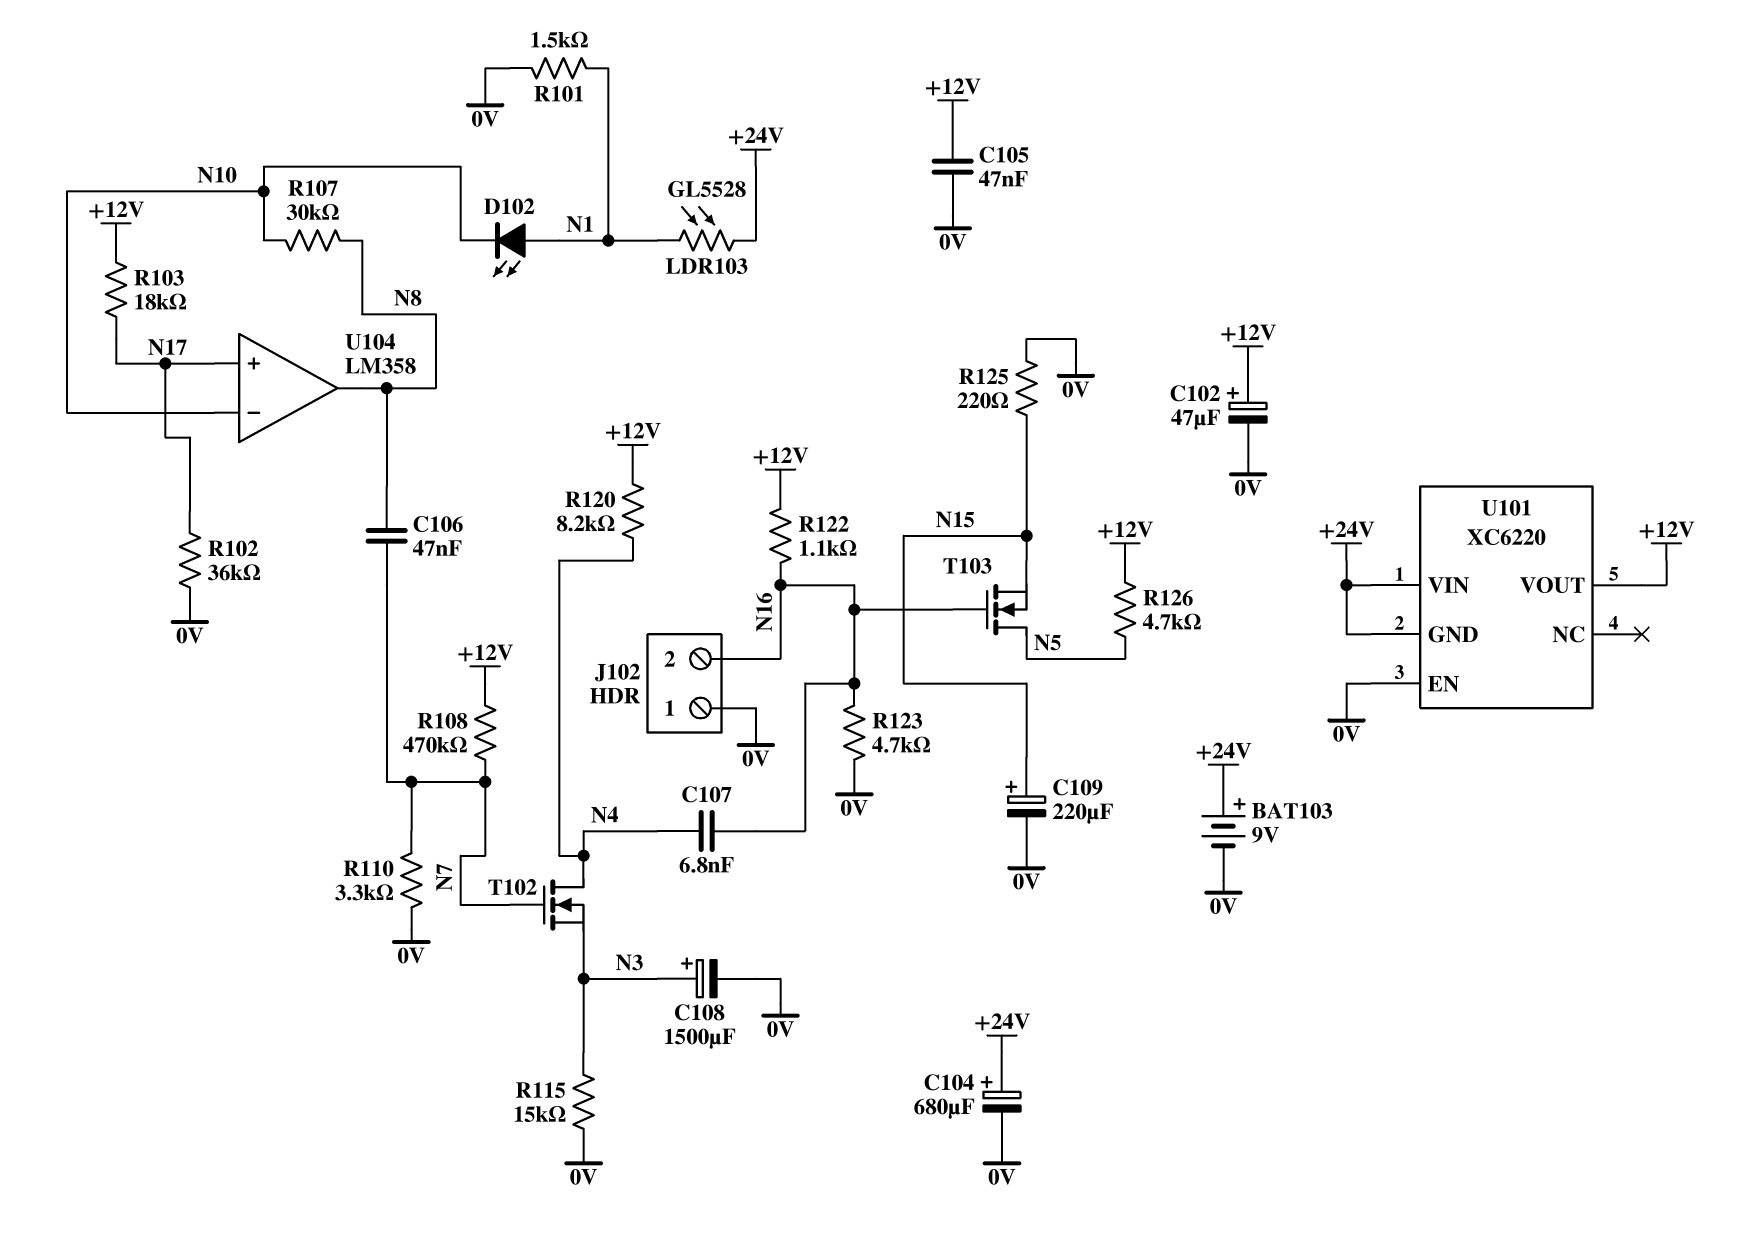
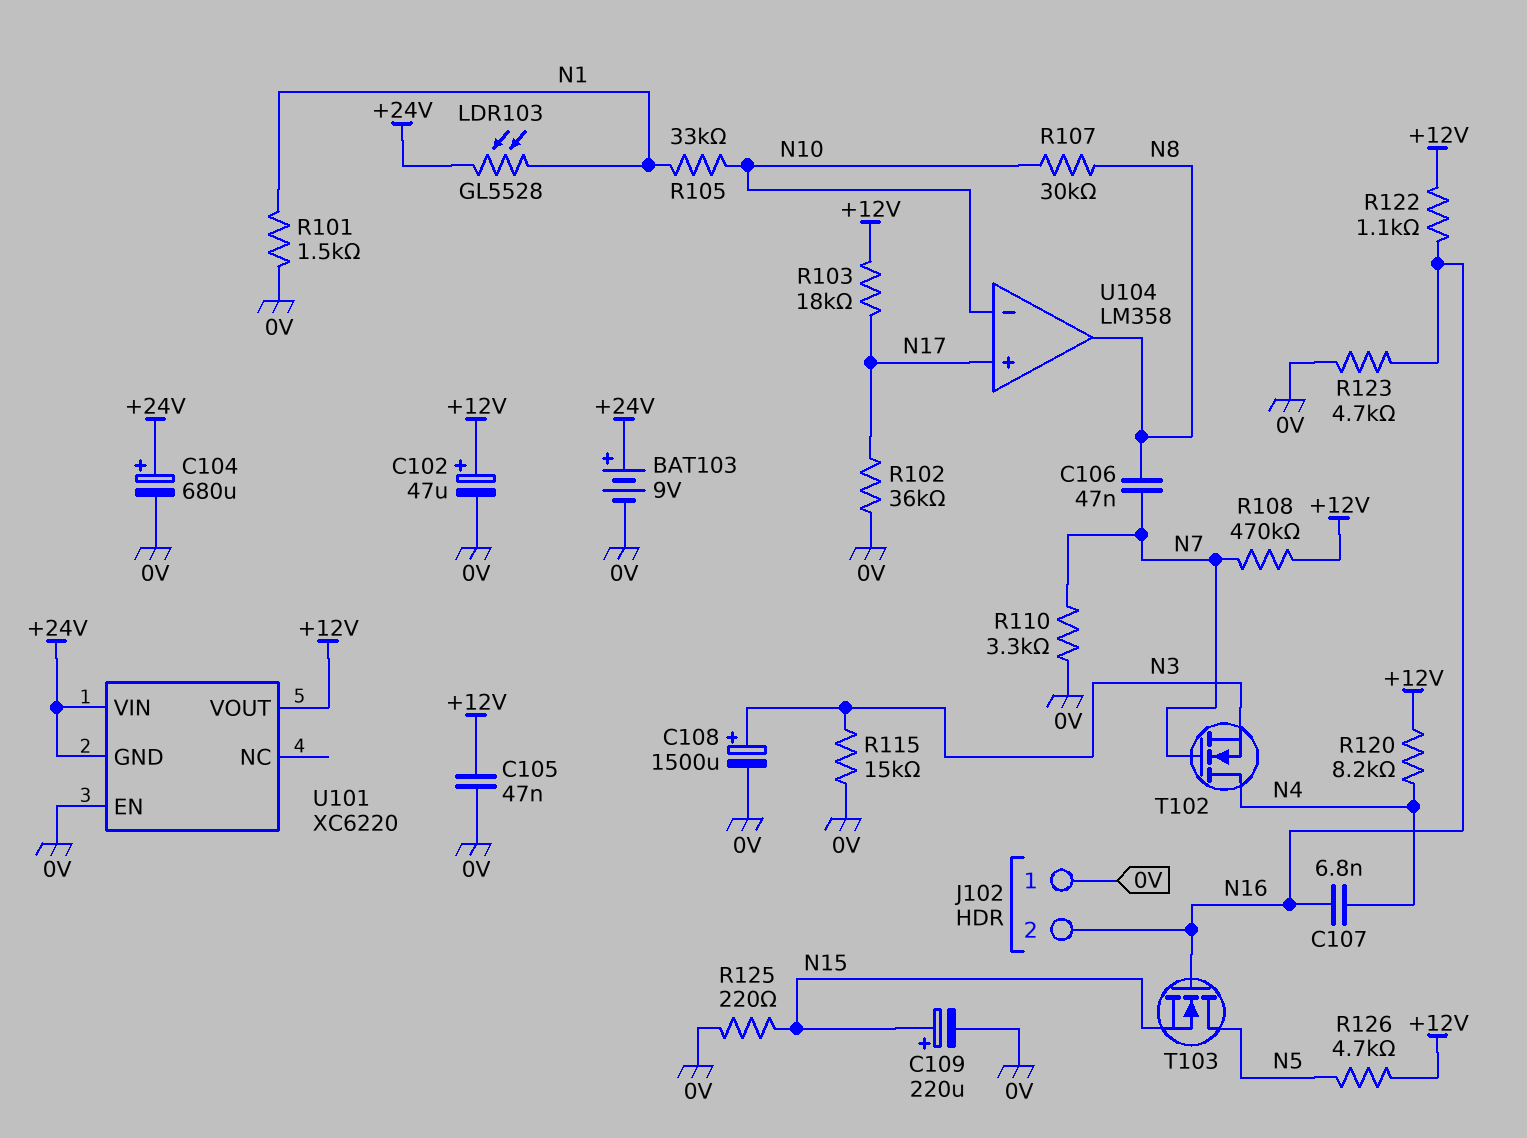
D102: LED (A N1, K N10) -> none
R105: none -> 33k (N1, N10)

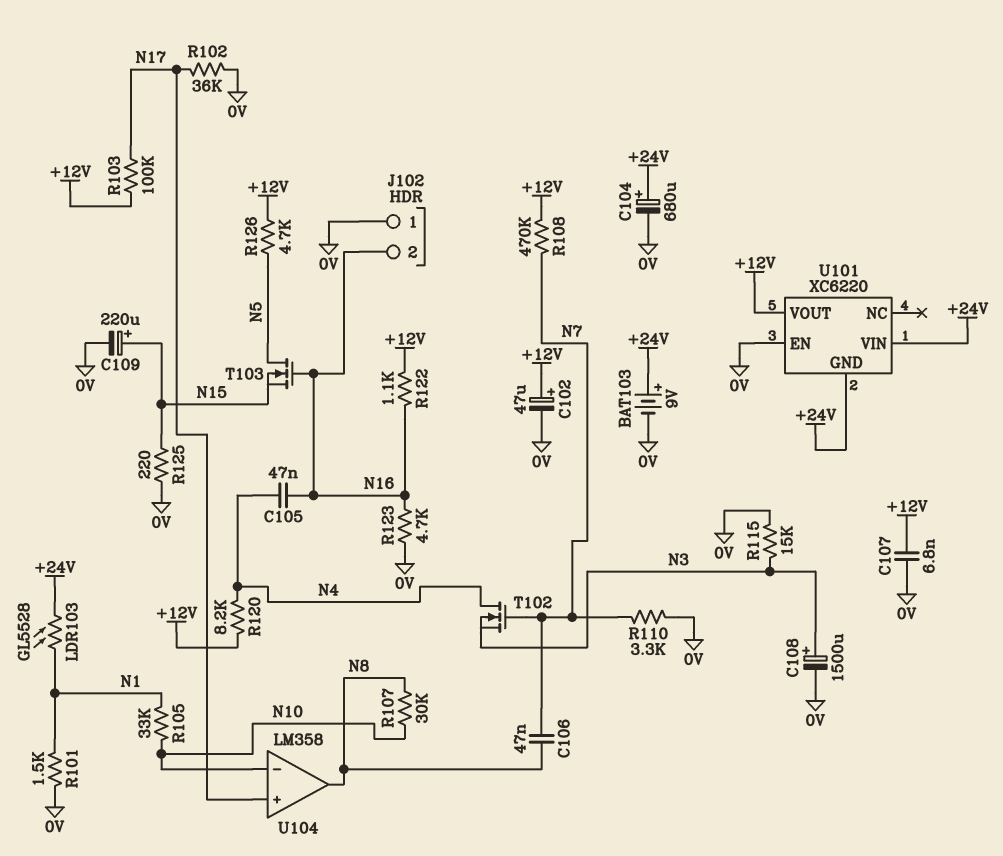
C105: 47nF (+12V, 0V) -> 47nF (N4, N16)
C107: 6.8nF (N4, N16) -> 6.8nF (+12V, 0V)
R103: 18k (+12V, N17) -> 100k (+12V, N17)

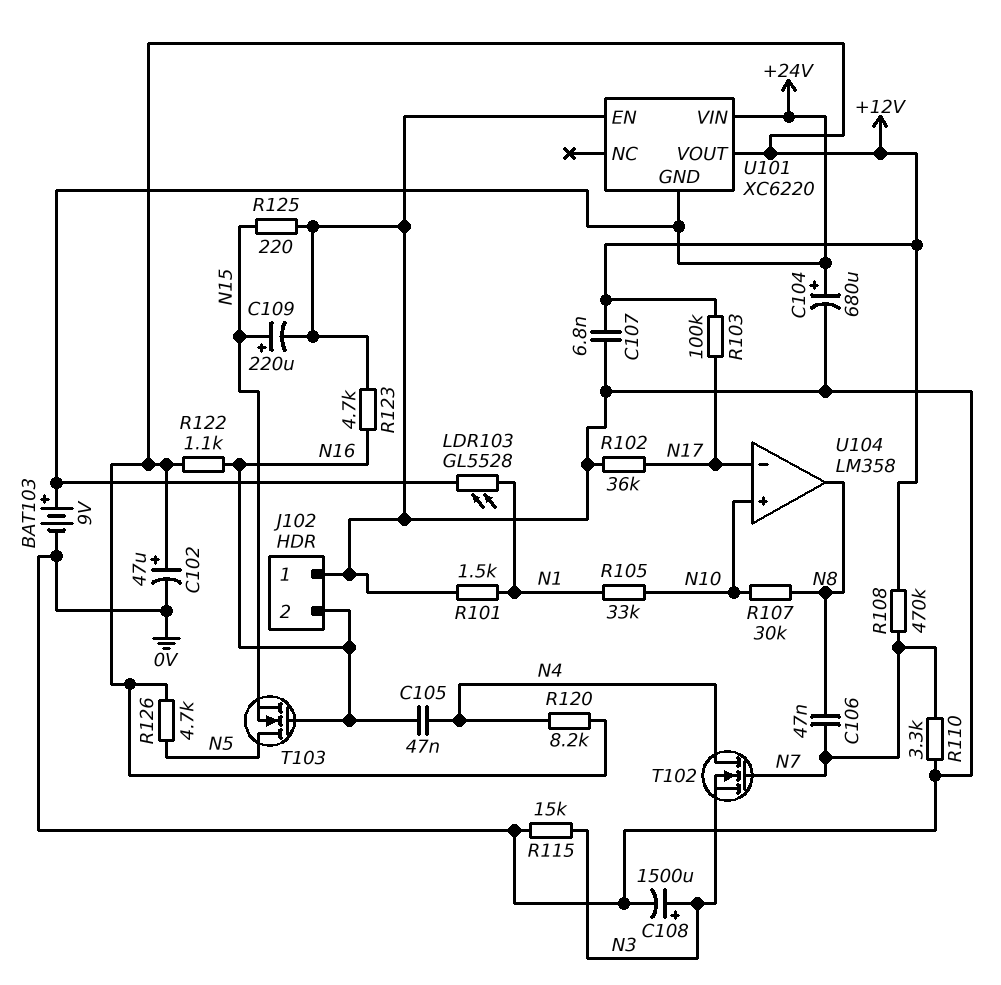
U104 pin in+: N17 -> N10
U104 pin in-: N10 -> N17

